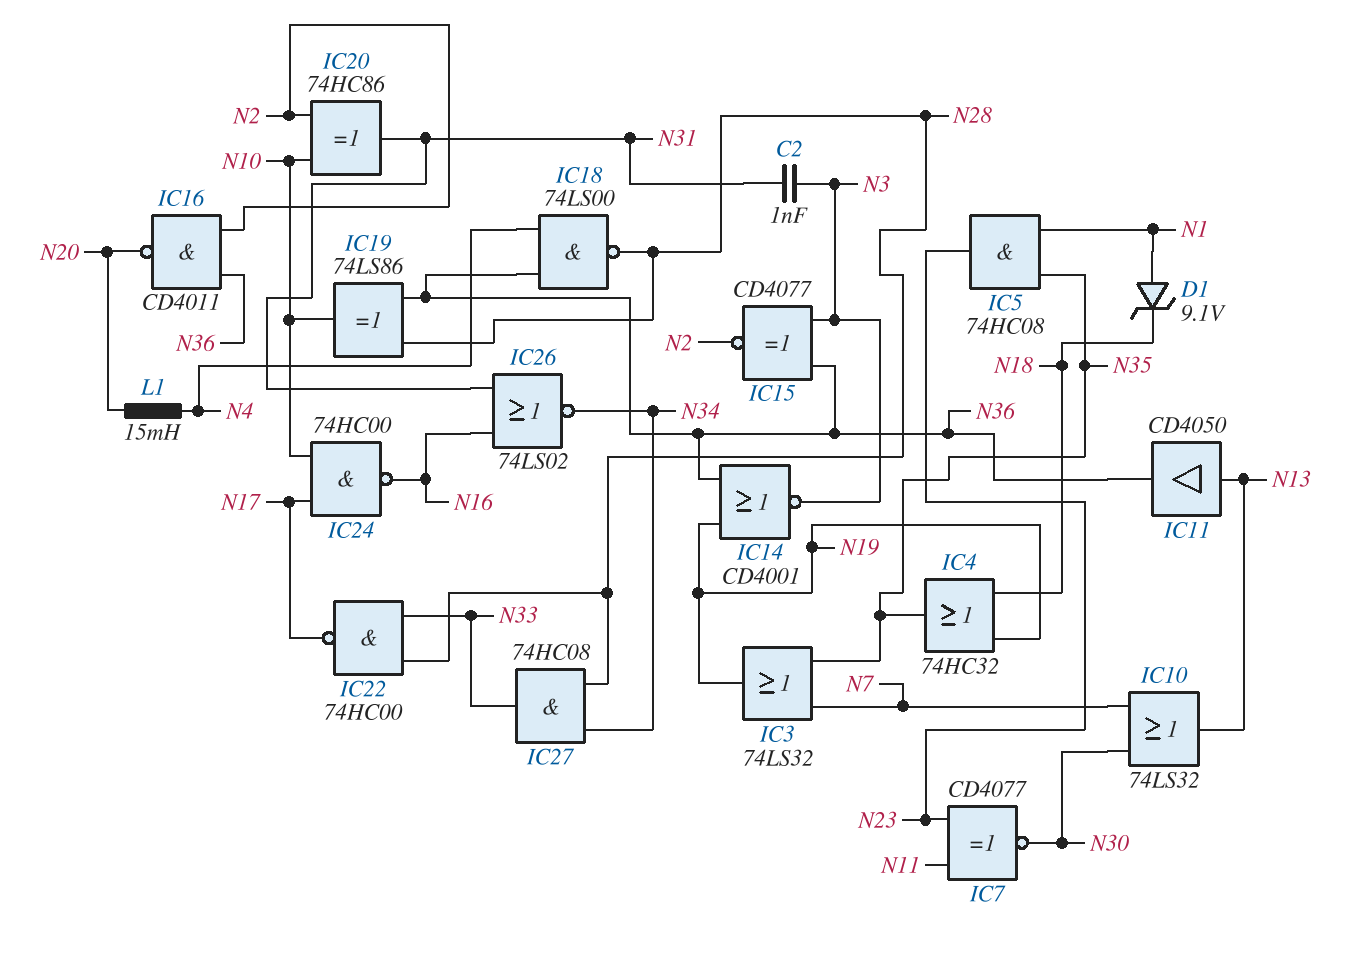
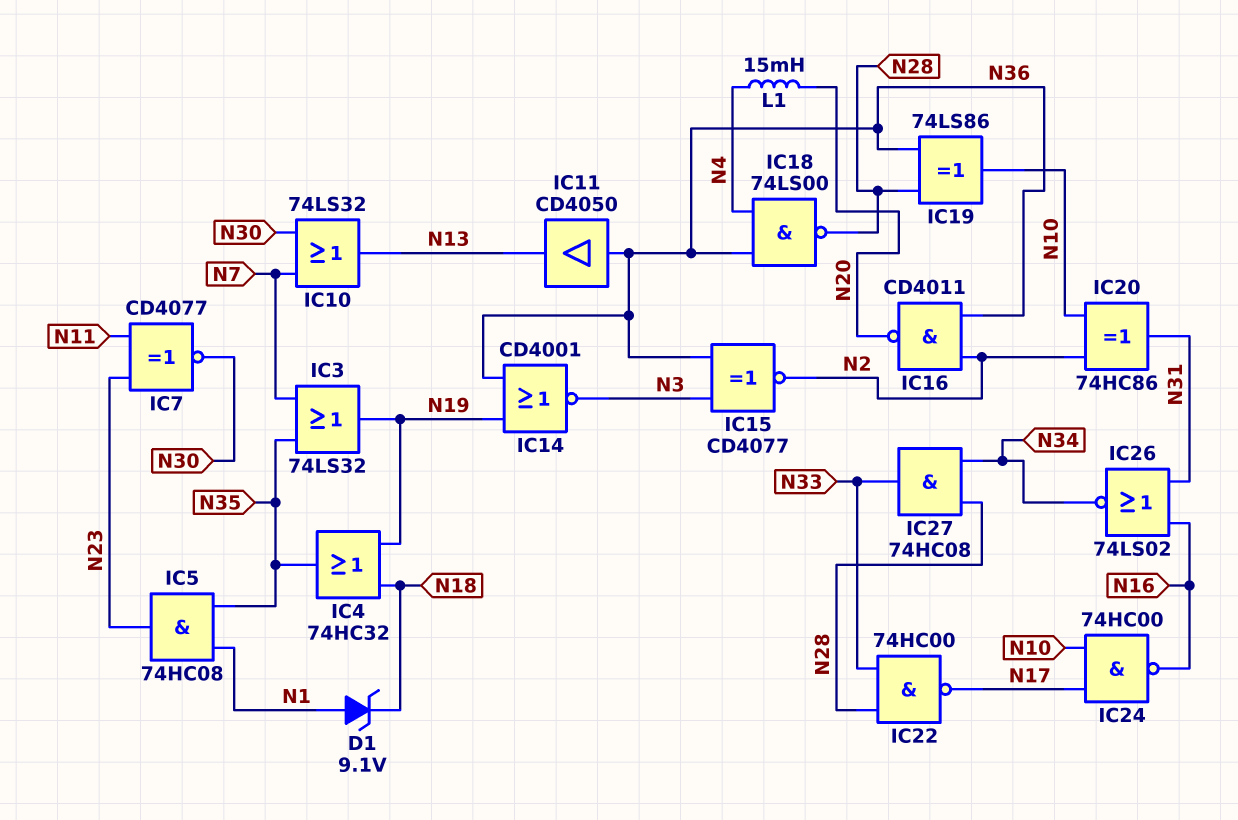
C2: 1nF (N3, N31) -> none
IC11: buffer CD4050 (in N13, out N36) -> buffer CD4050 (in N36, out N13)

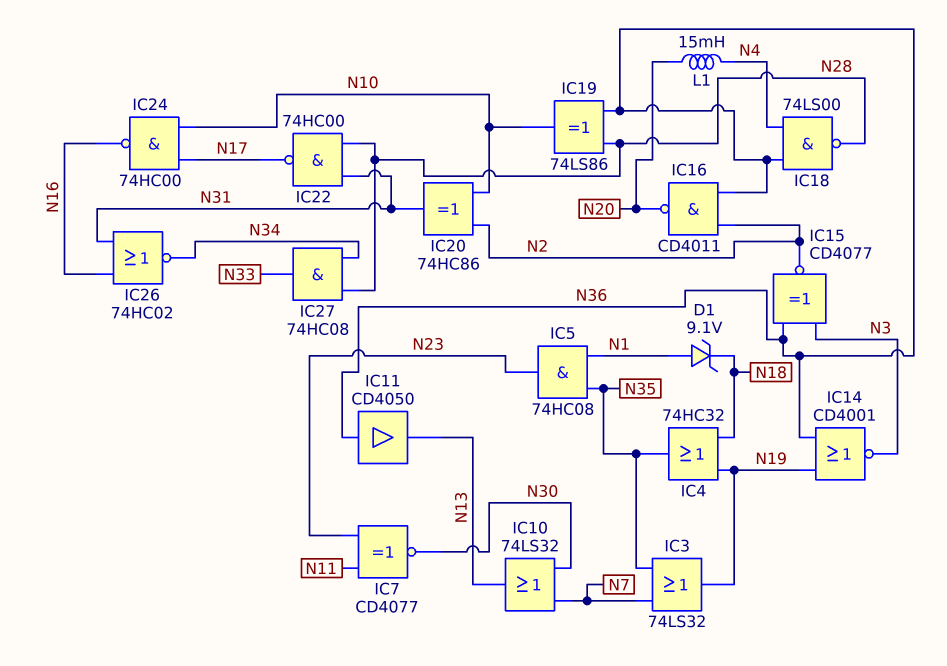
IC22: NAND 74HC00 (in N28, in N33, out N17) -> NAND 74HC00 (in N28, in N31, out N17)
IC26: NOR 74LS02 (in N16, in N31, out N34) -> NOR 74HC02 (in N16, in N31, out N34)

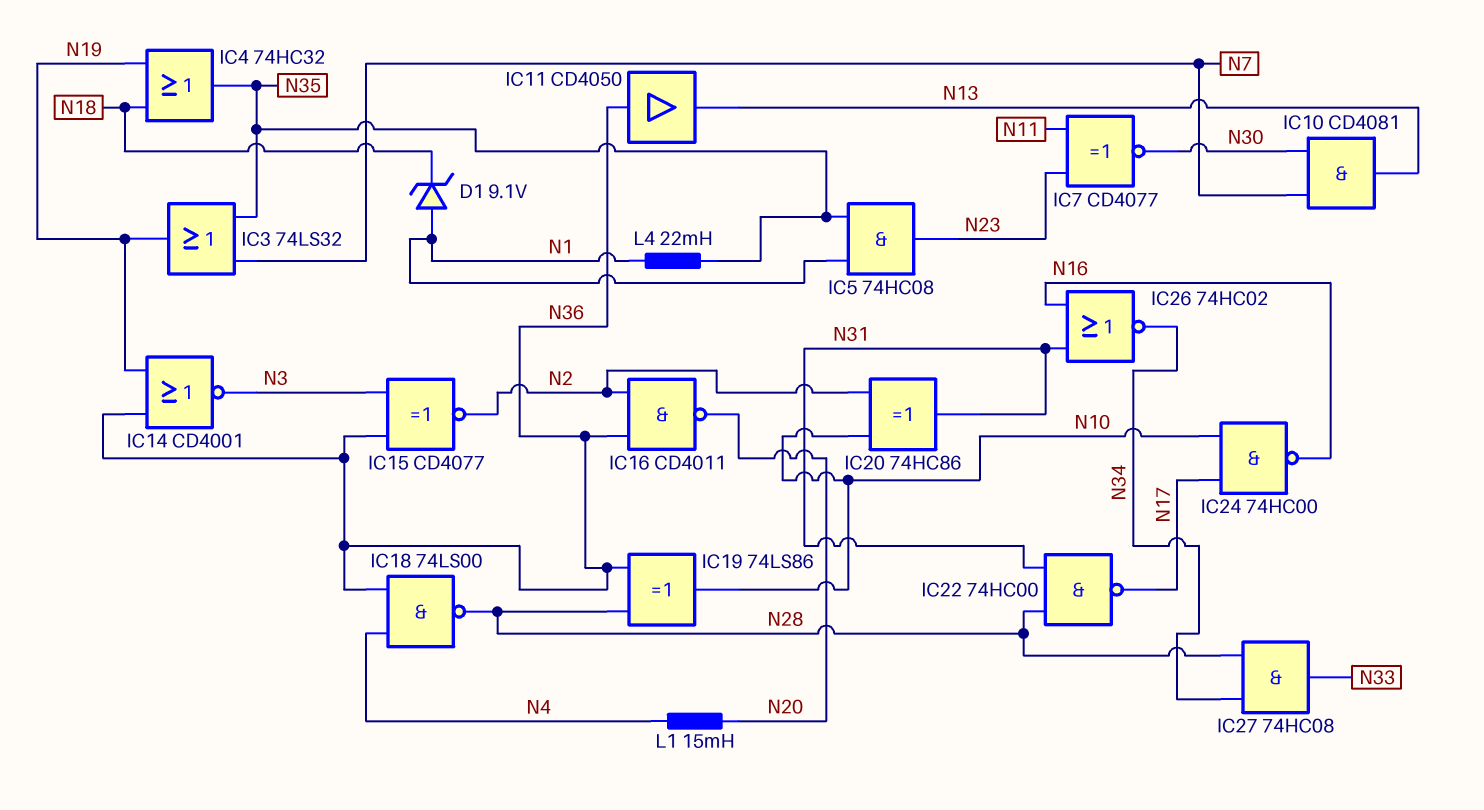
IC10: OR 74LS32 (in N7, in N30, out N13) -> AND CD4081 (in N7, in N30, out N13)
L4: none -> 22mH (N1, N35)

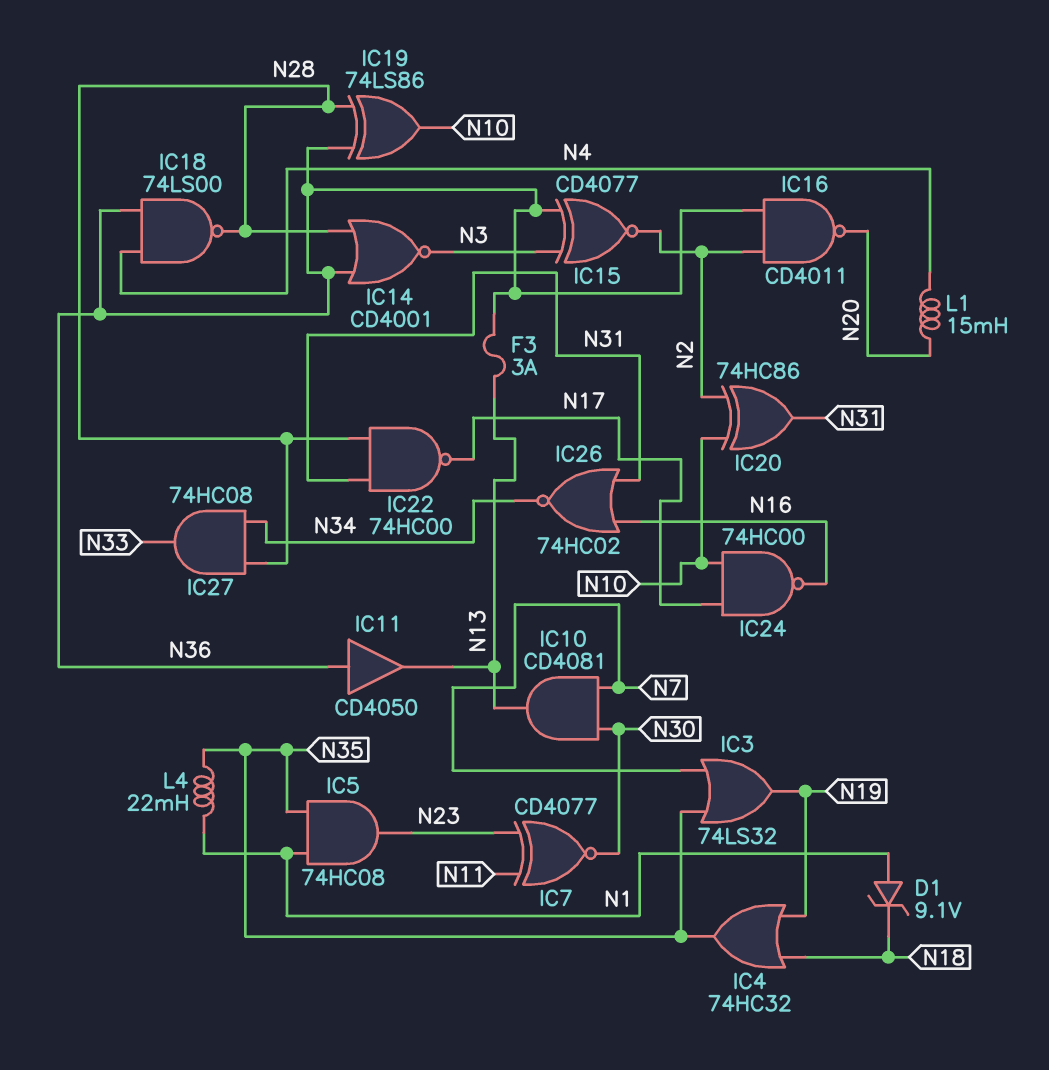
F3: none -> 3A (N13, N36)
IC14: NOR CD4001 (in N19, in N36, out N3) -> NOR CD4001 (in N28, in N36, out N3)

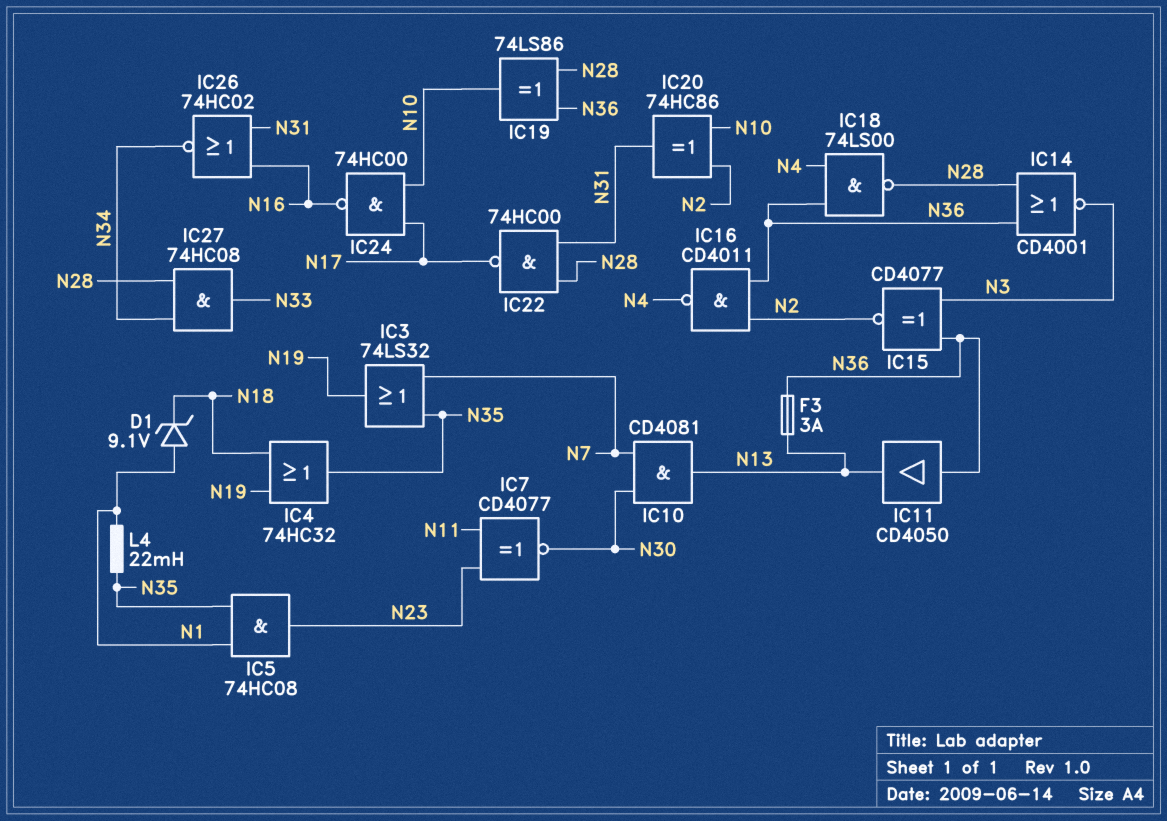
IC16: NAND CD4011 (in N2, in N36, out N20) -> NAND CD4011 (in N2, in N36, out N4)
L1: 15mH (N4, N20) -> none

